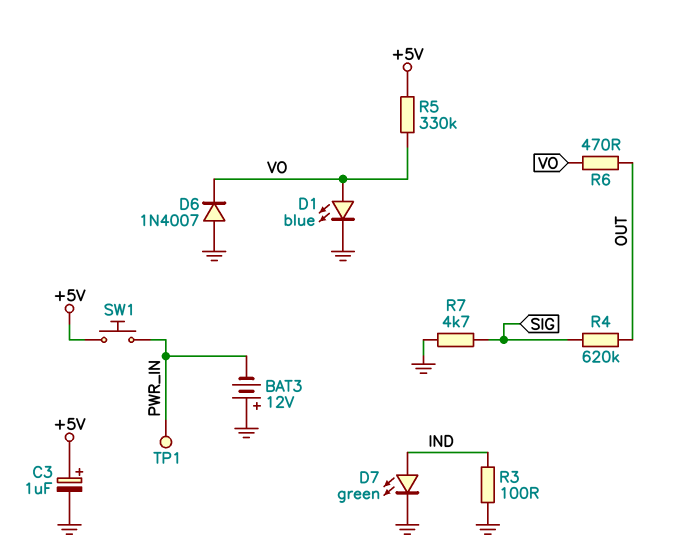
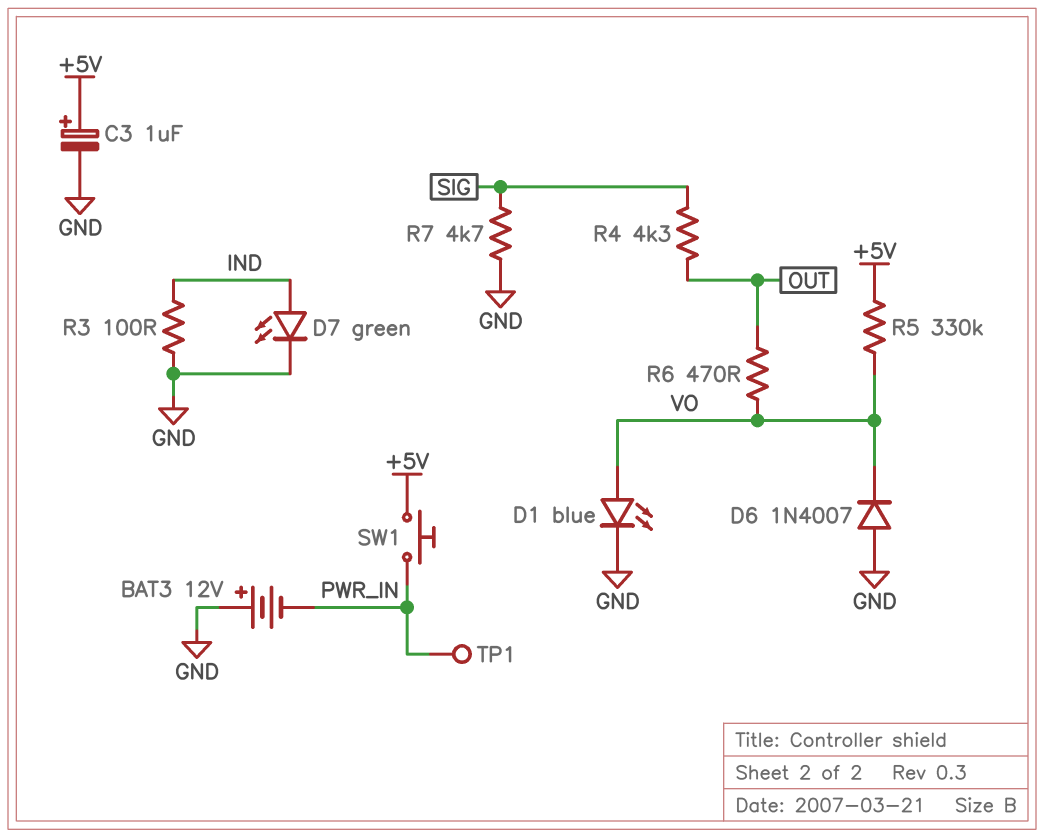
R4: 620k (OUT, SIG) -> 4.3k (OUT, SIG)

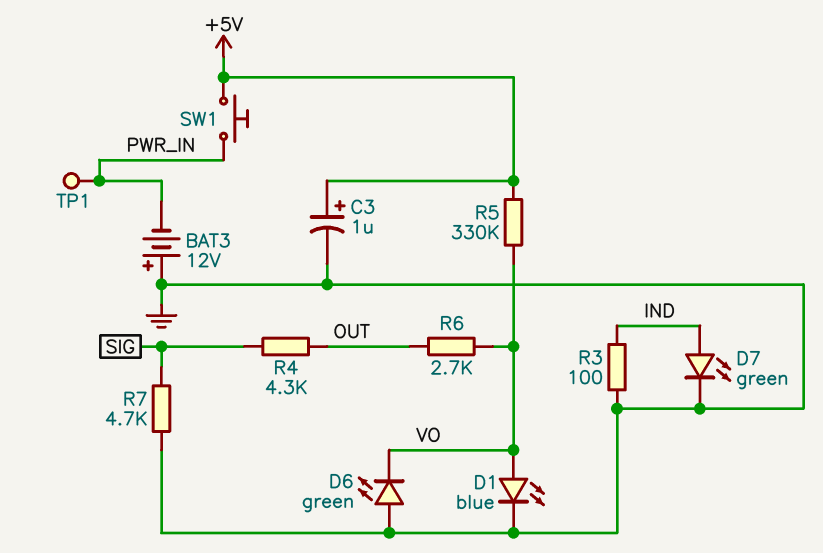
D6: diode 1N4007 (A GND, K VO) -> LED green (A GND, K VO)
R6: 470 (OUT, VO) -> 2.7k (OUT, VO)

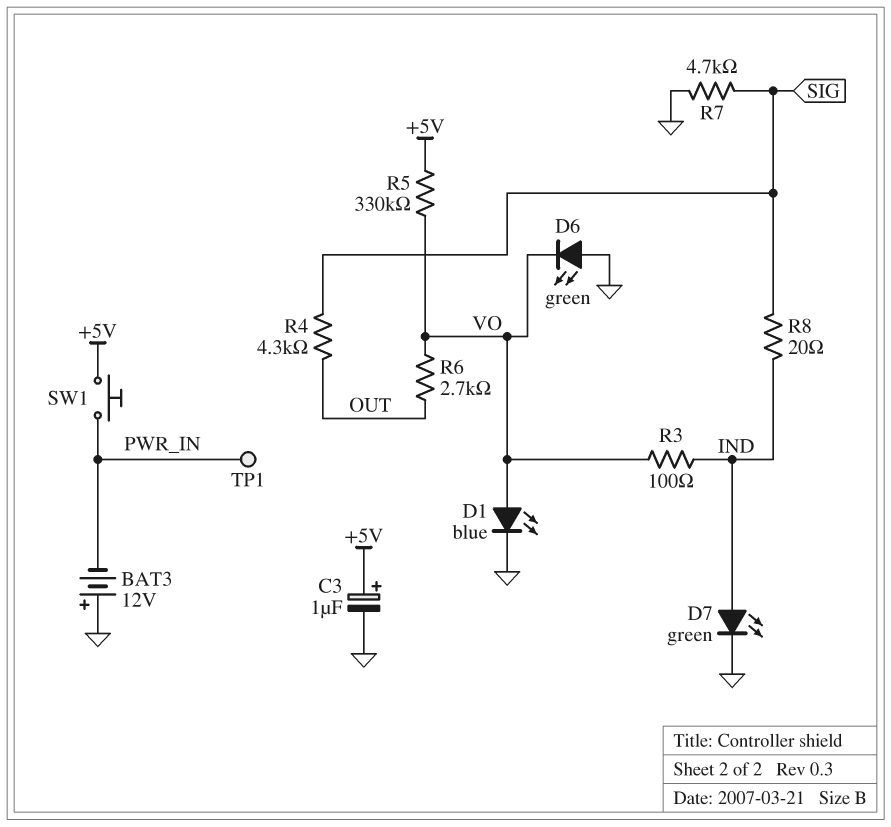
R3: 100 (GND, IND) -> 100 (IND, VO)
R8: none -> 20 (IND, SIG)

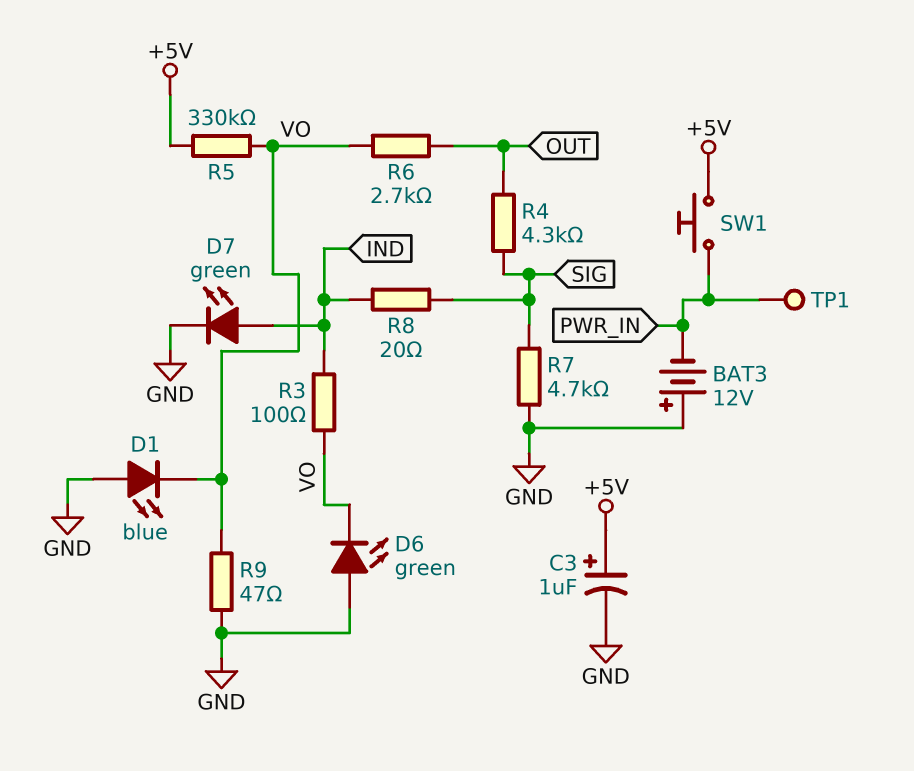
D1: LED blue (A VO, K GND) -> LED blue (A GND, K VO)
R9: none -> 47 (GND, VO)

